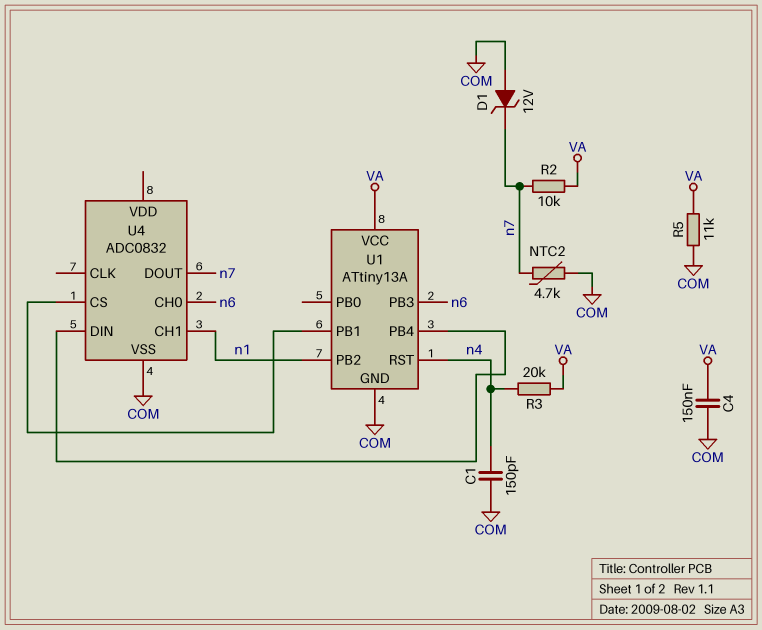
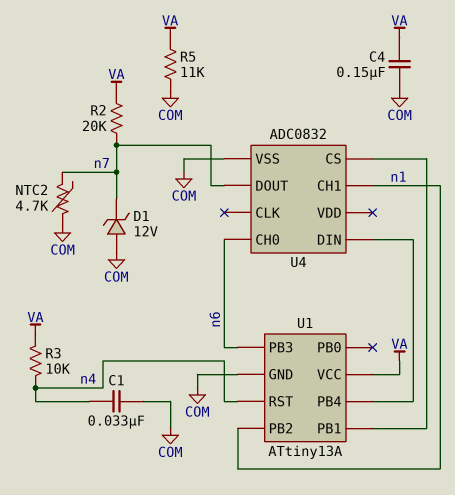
C1: 150pF (COM, n4) -> 33nF (COM, n4)
R2: 10k (VA, n7) -> 20k (VA, n7)
R3: 20k (VA, n4) -> 10k (VA, n4)

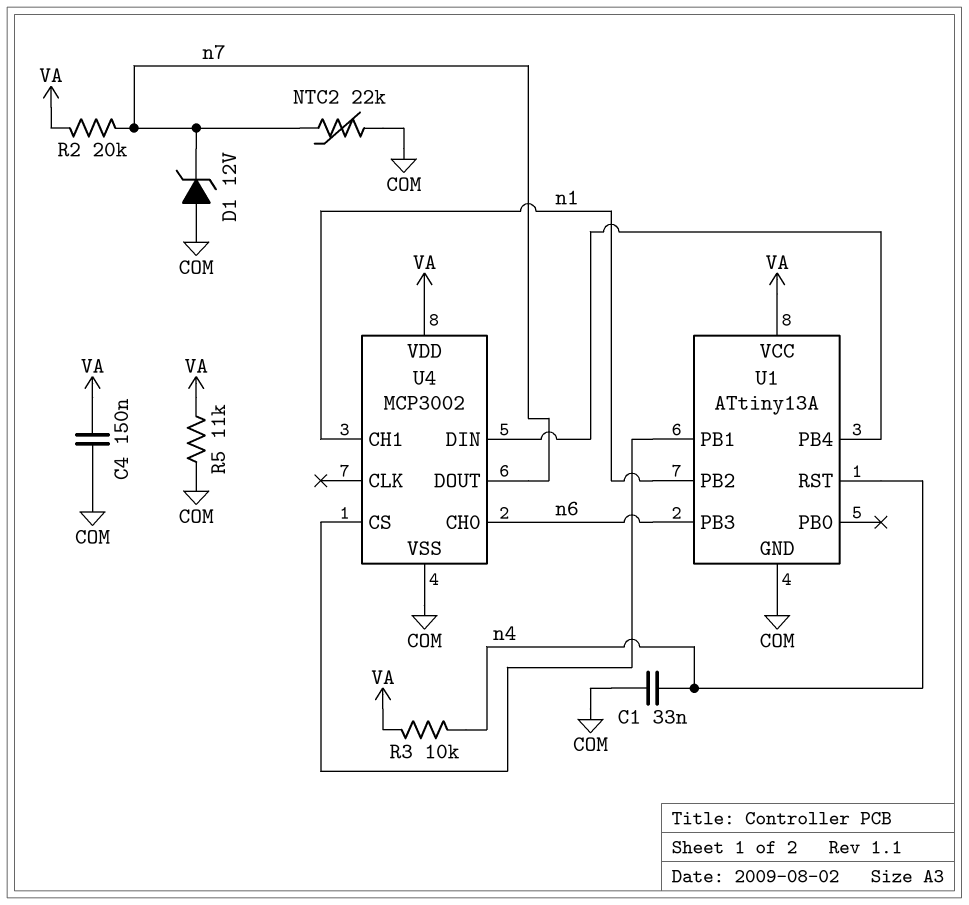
NTC2: 4.7k (COM, n7) -> 22k (COM, n7)
U4: ADC0832 -> MCP3002
U4 pin VDD: none -> VA

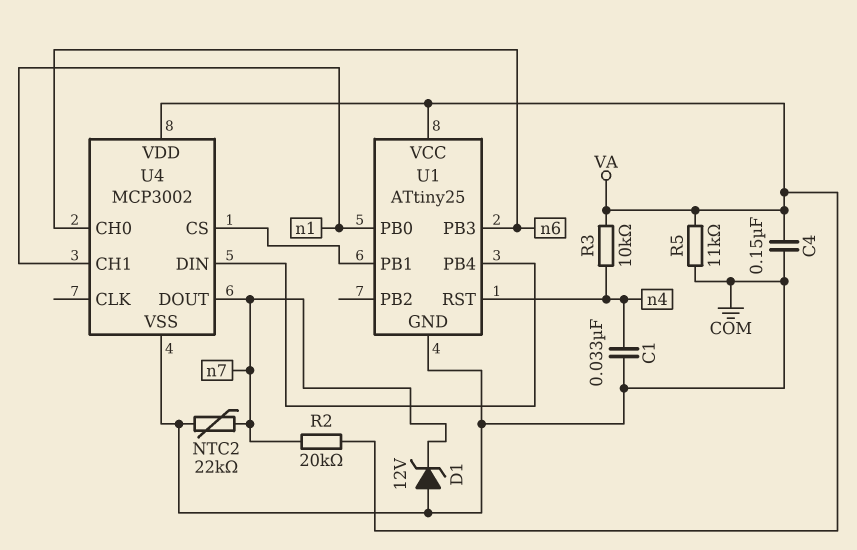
U1: ATtiny13A -> ATtiny25
U1 pin PB0: none -> n1
U1 pin PB2: n1 -> none

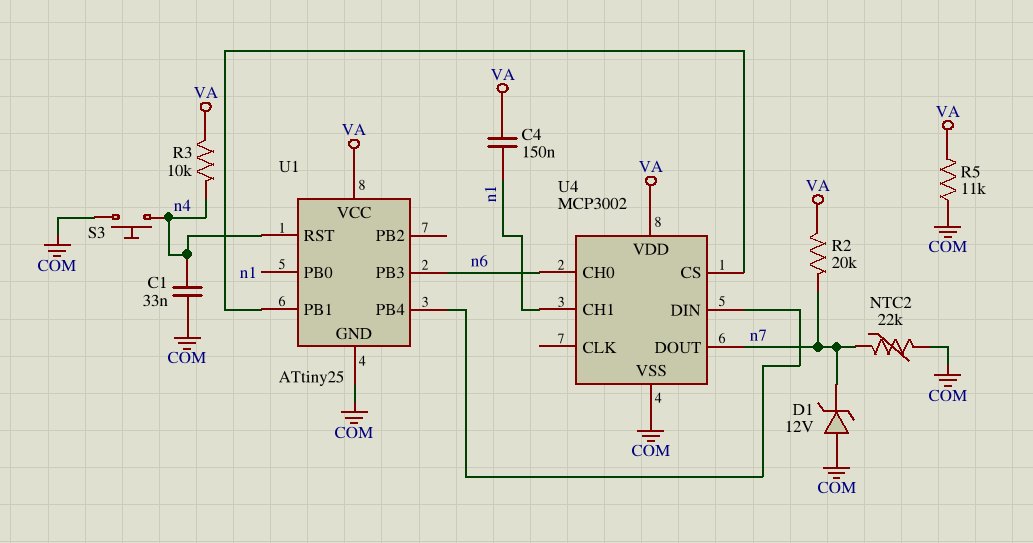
C4: 150nF (COM, VA) -> 150nF (VA, n1)
S3: none -> button (COM, n4)

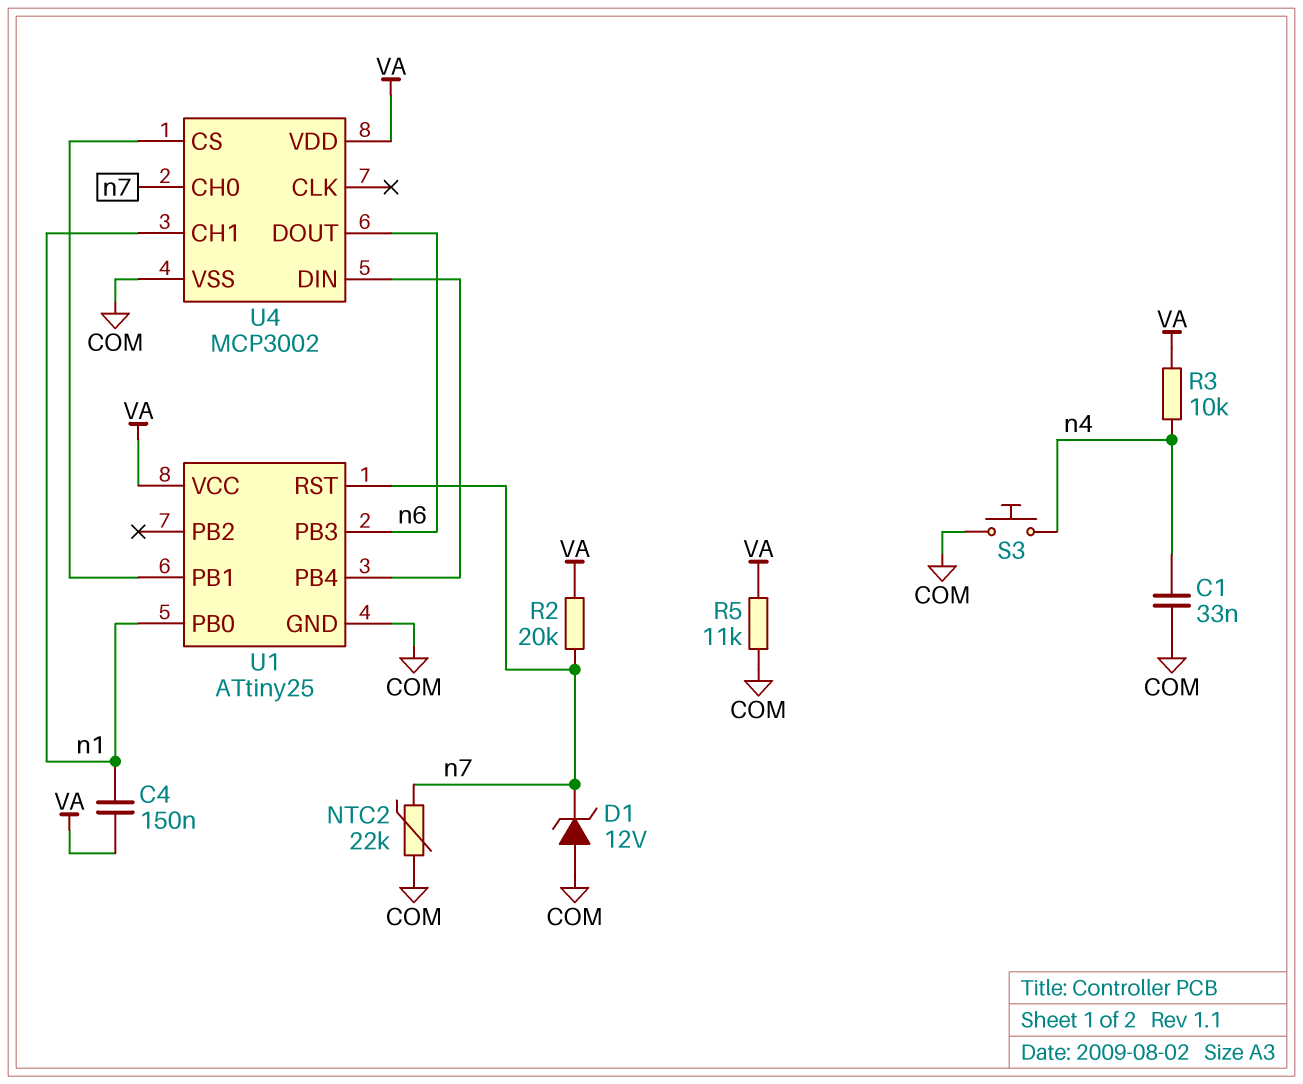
U1 pin RST: n4 -> n7
U4 pin CH0: n6 -> n7
U4 pin DOUT: n7 -> n6

